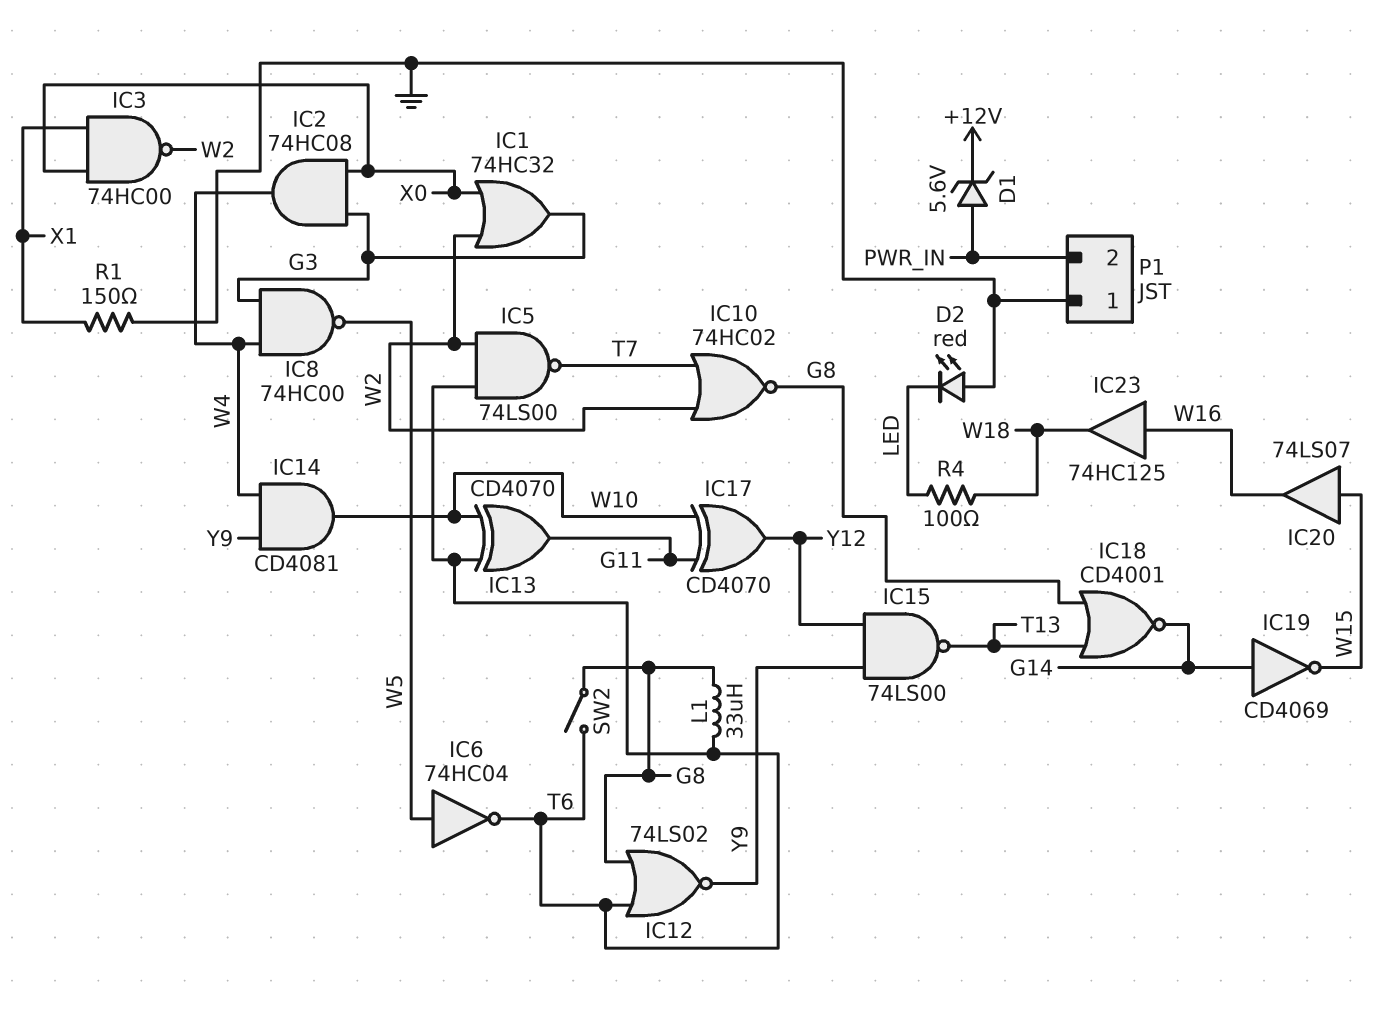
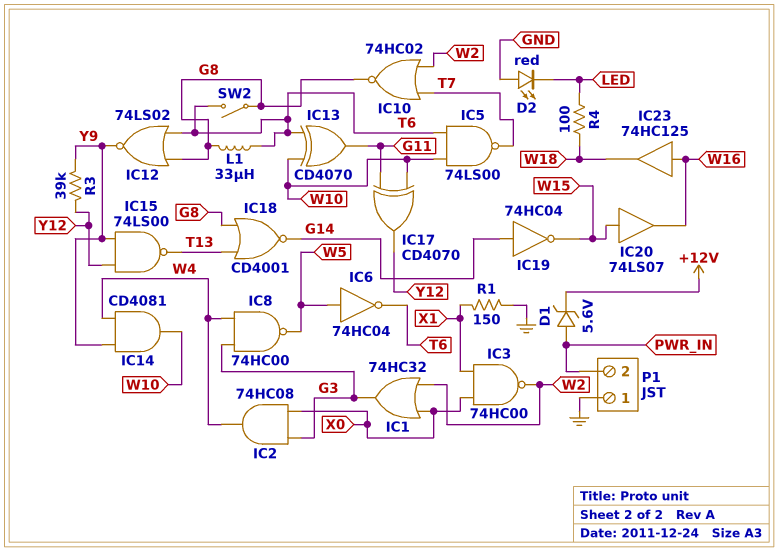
IC5: NAND 74LS00 (in T6, in W2, out T7) -> NAND 74LS00 (in T6, in W10, out T7)
IC19: NOT CD4069 (in G14, out W15) -> NOT 74HC04 (in G14, out W15)
R3: none -> 39k (Y9, Y12)

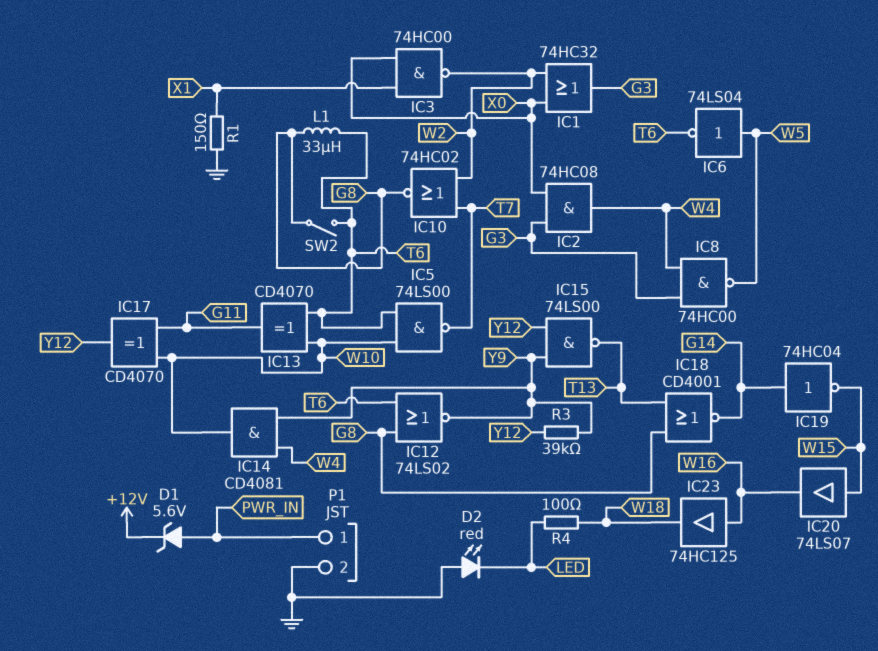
IC6: NOT 74HC04 (in W5, out T6) -> NOT 74LS04 (in W5, out T6)
P1 pin 1: GND -> PWR_IN
P1 pin 2: PWR_IN -> GND

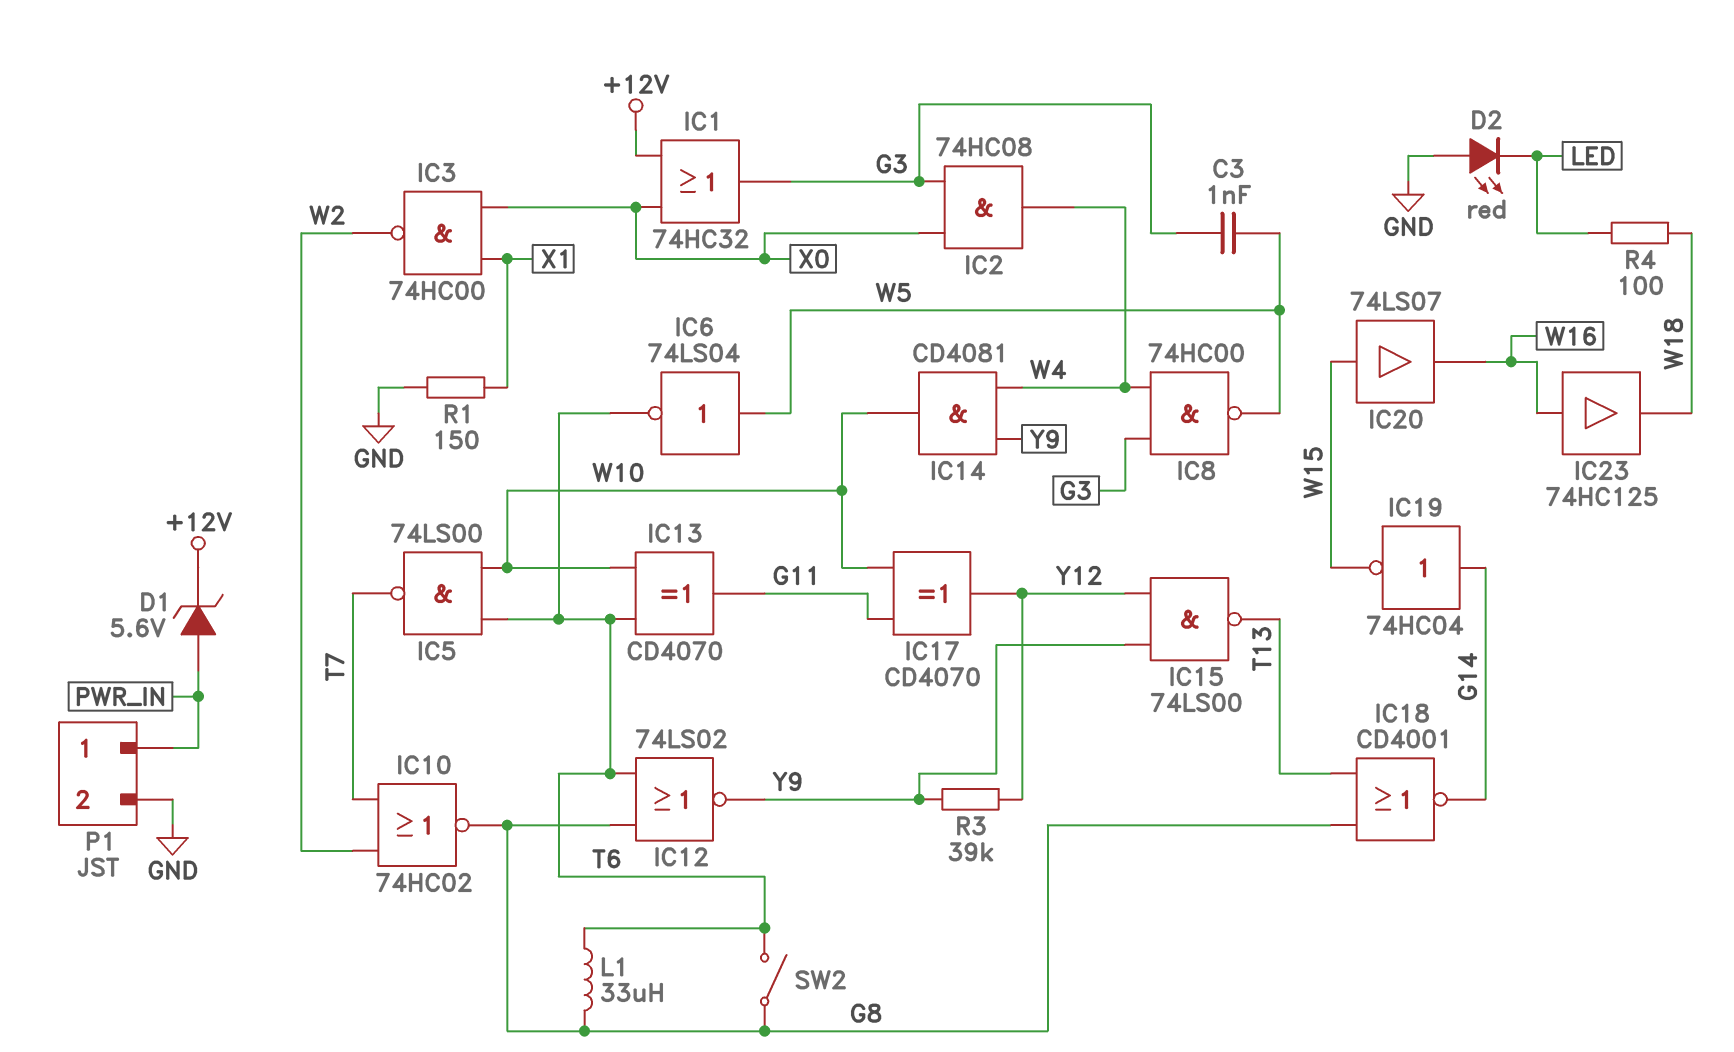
C3: none -> 1nF (G3, W5)
IC1: OR 74HC32 (in W2, in X0, out G3) -> OR 74HC32 (in +12V, in X0, out G3)

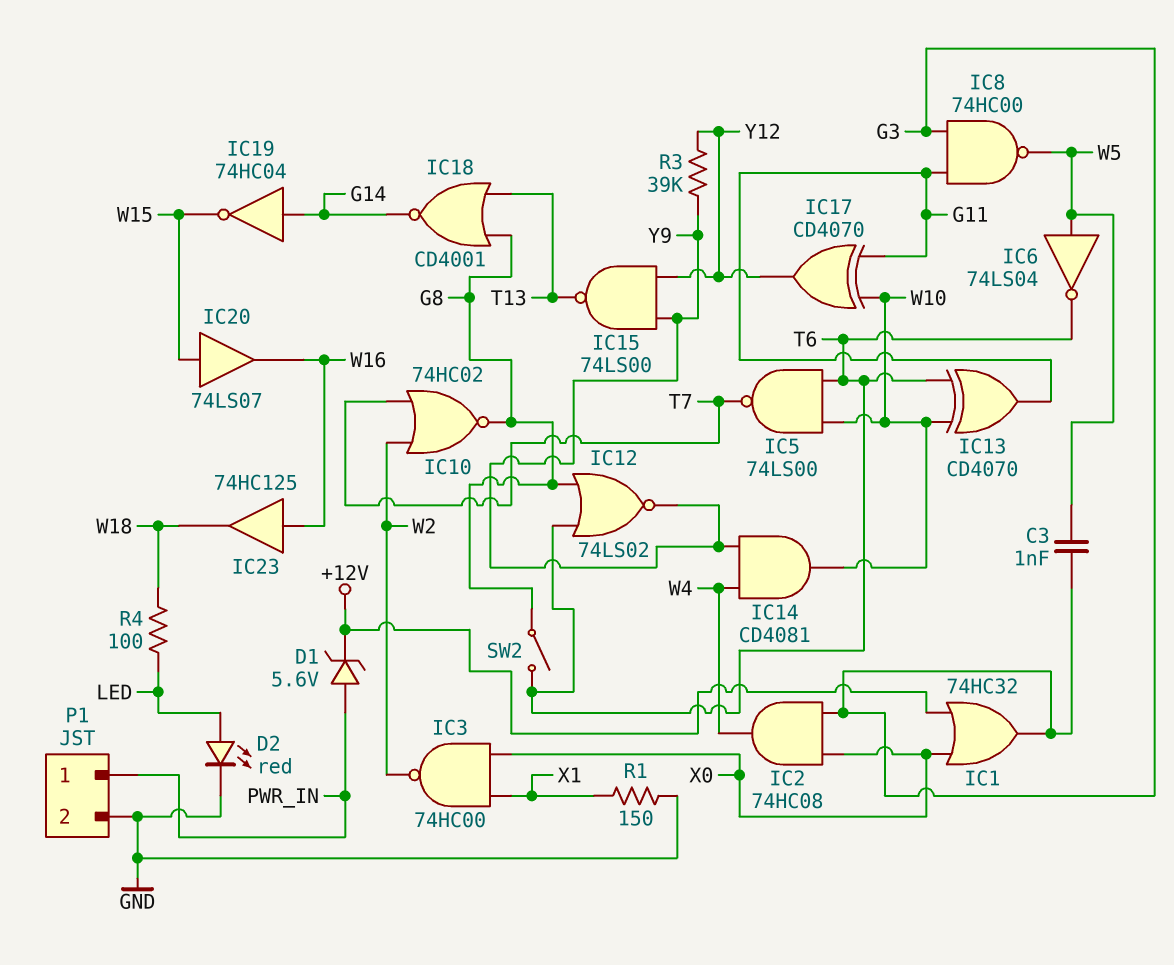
D2: LED red (A GND, K LED) -> LED red (A LED, K GND)
IC8: NAND 74HC00 (in G3, in W4, out W5) -> NAND 74HC00 (in G3, in G11, out W5)
L1: 33uH (G8, T6) -> none

